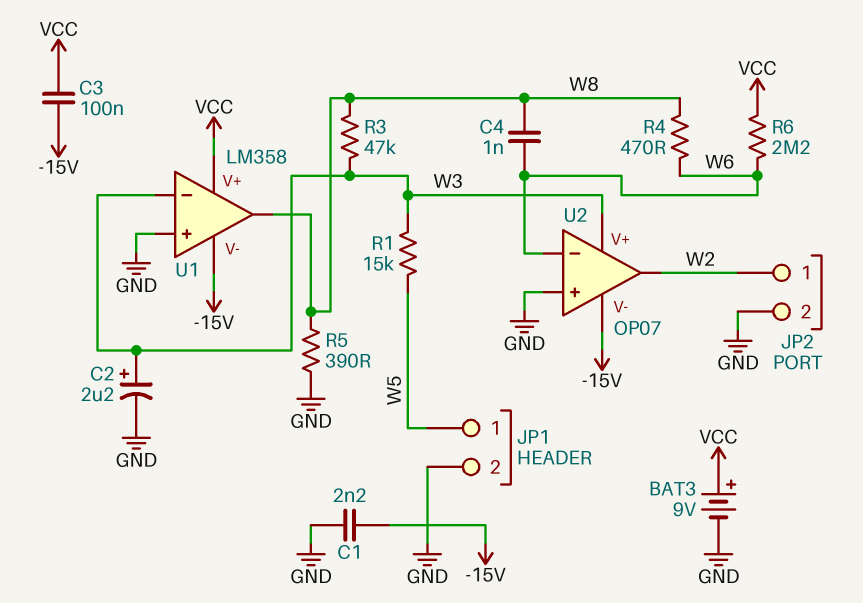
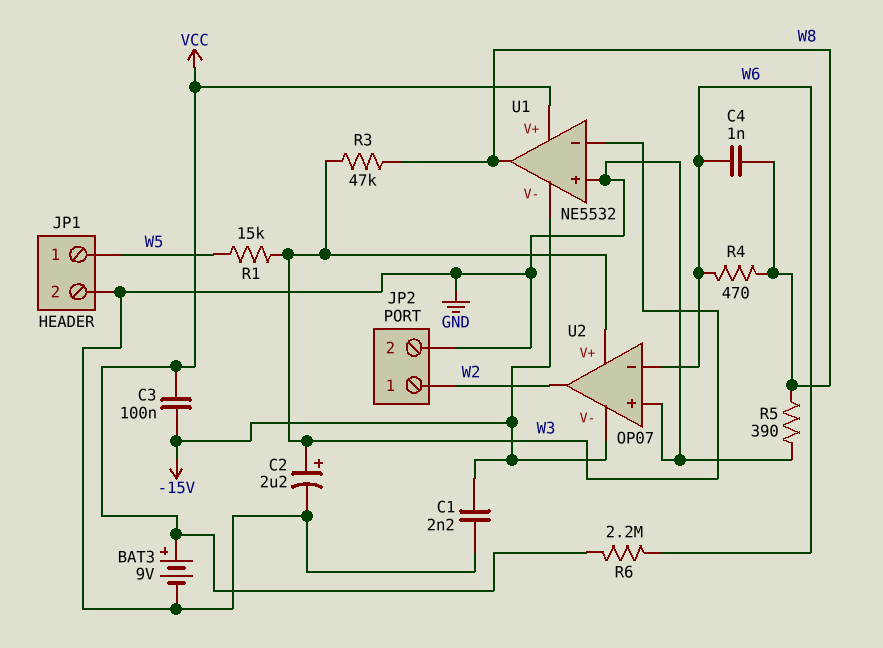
U1: LM358 -> NE5532

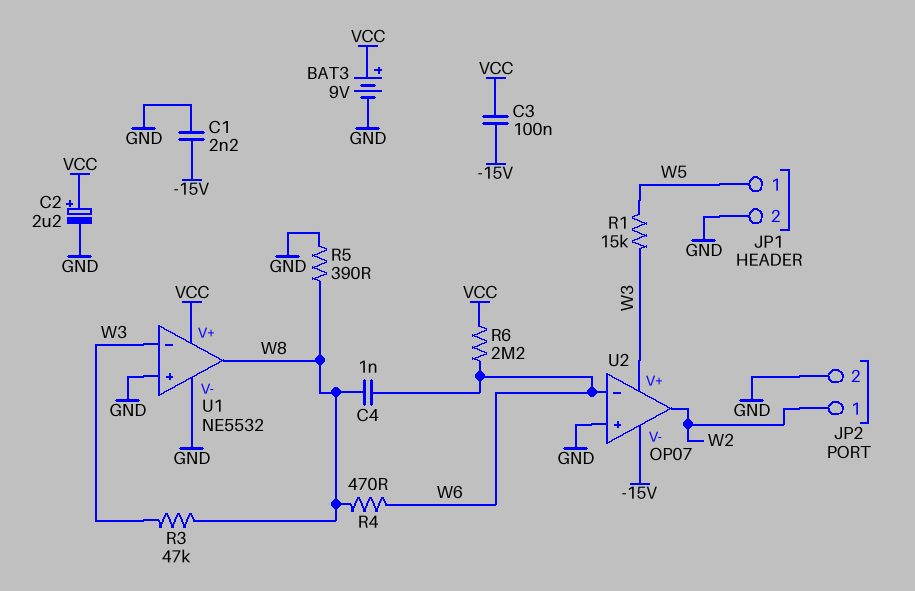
C2: 2.2uF (plus W3, minus GND) -> 2.2uF (plus VCC, minus GND)
U1 pin V-: -15V -> GND

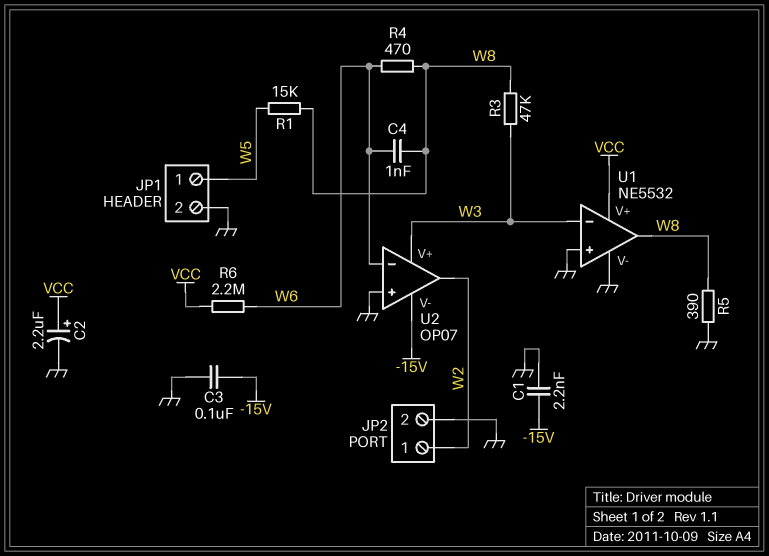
BAT3: 9V (plus VCC, minus GND) -> none
C3: 100nF (-15V, VCC) -> 100nF (-15V, GND)
R1: 15k (W3, W5) -> 15k (W5, W8)

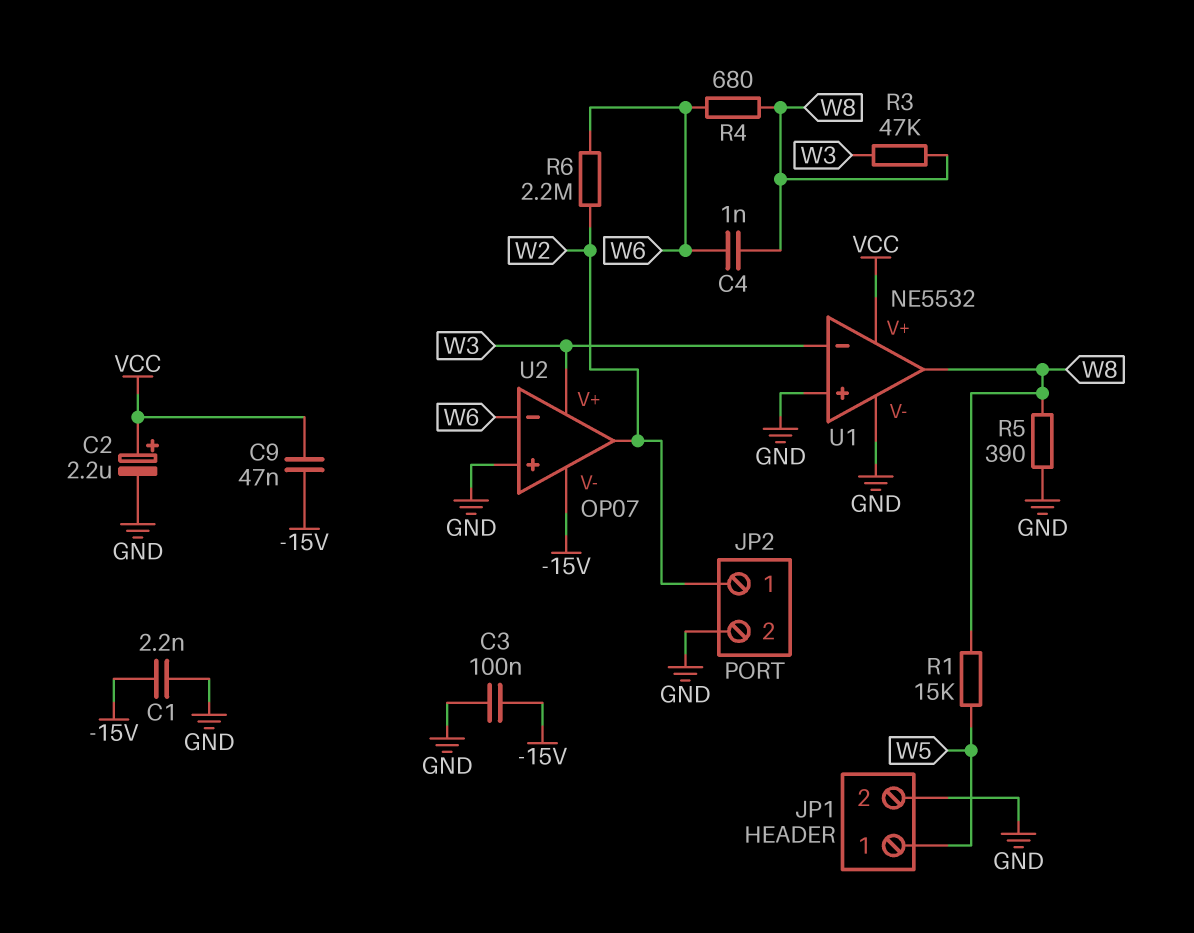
C9: none -> 47nF (-15V, VCC)
R4: 470 (W6, W8) -> 680 (W6, W8)
R6: 2.2M (VCC, W6) -> 2.2M (W2, W6)

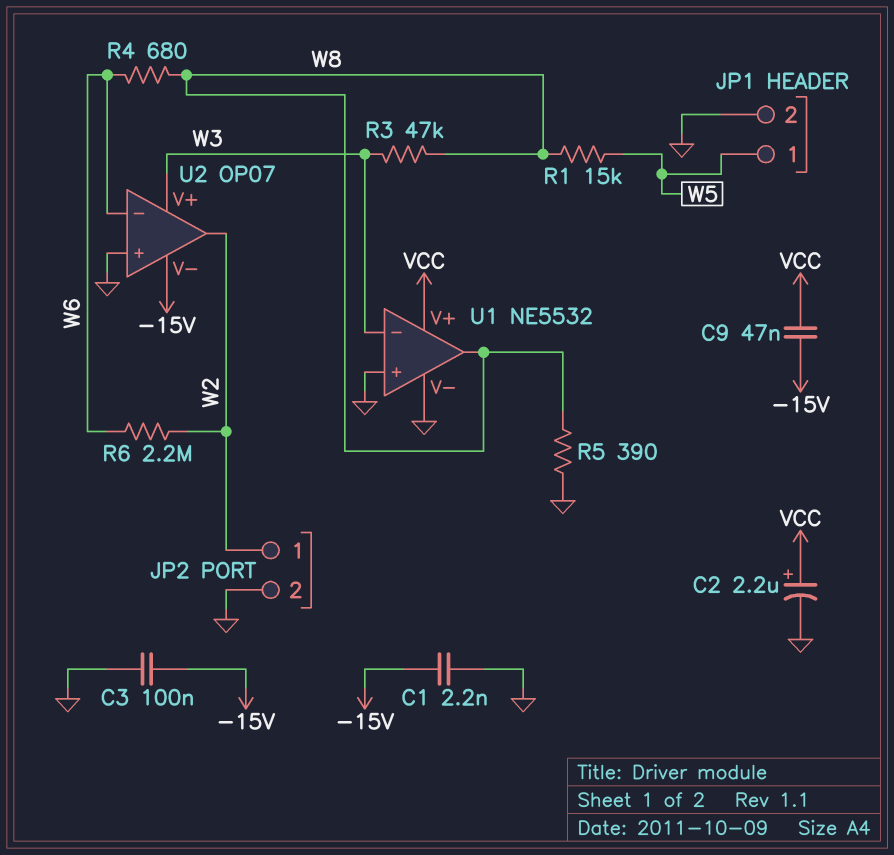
C4: 1nF (W6, W8) -> none

